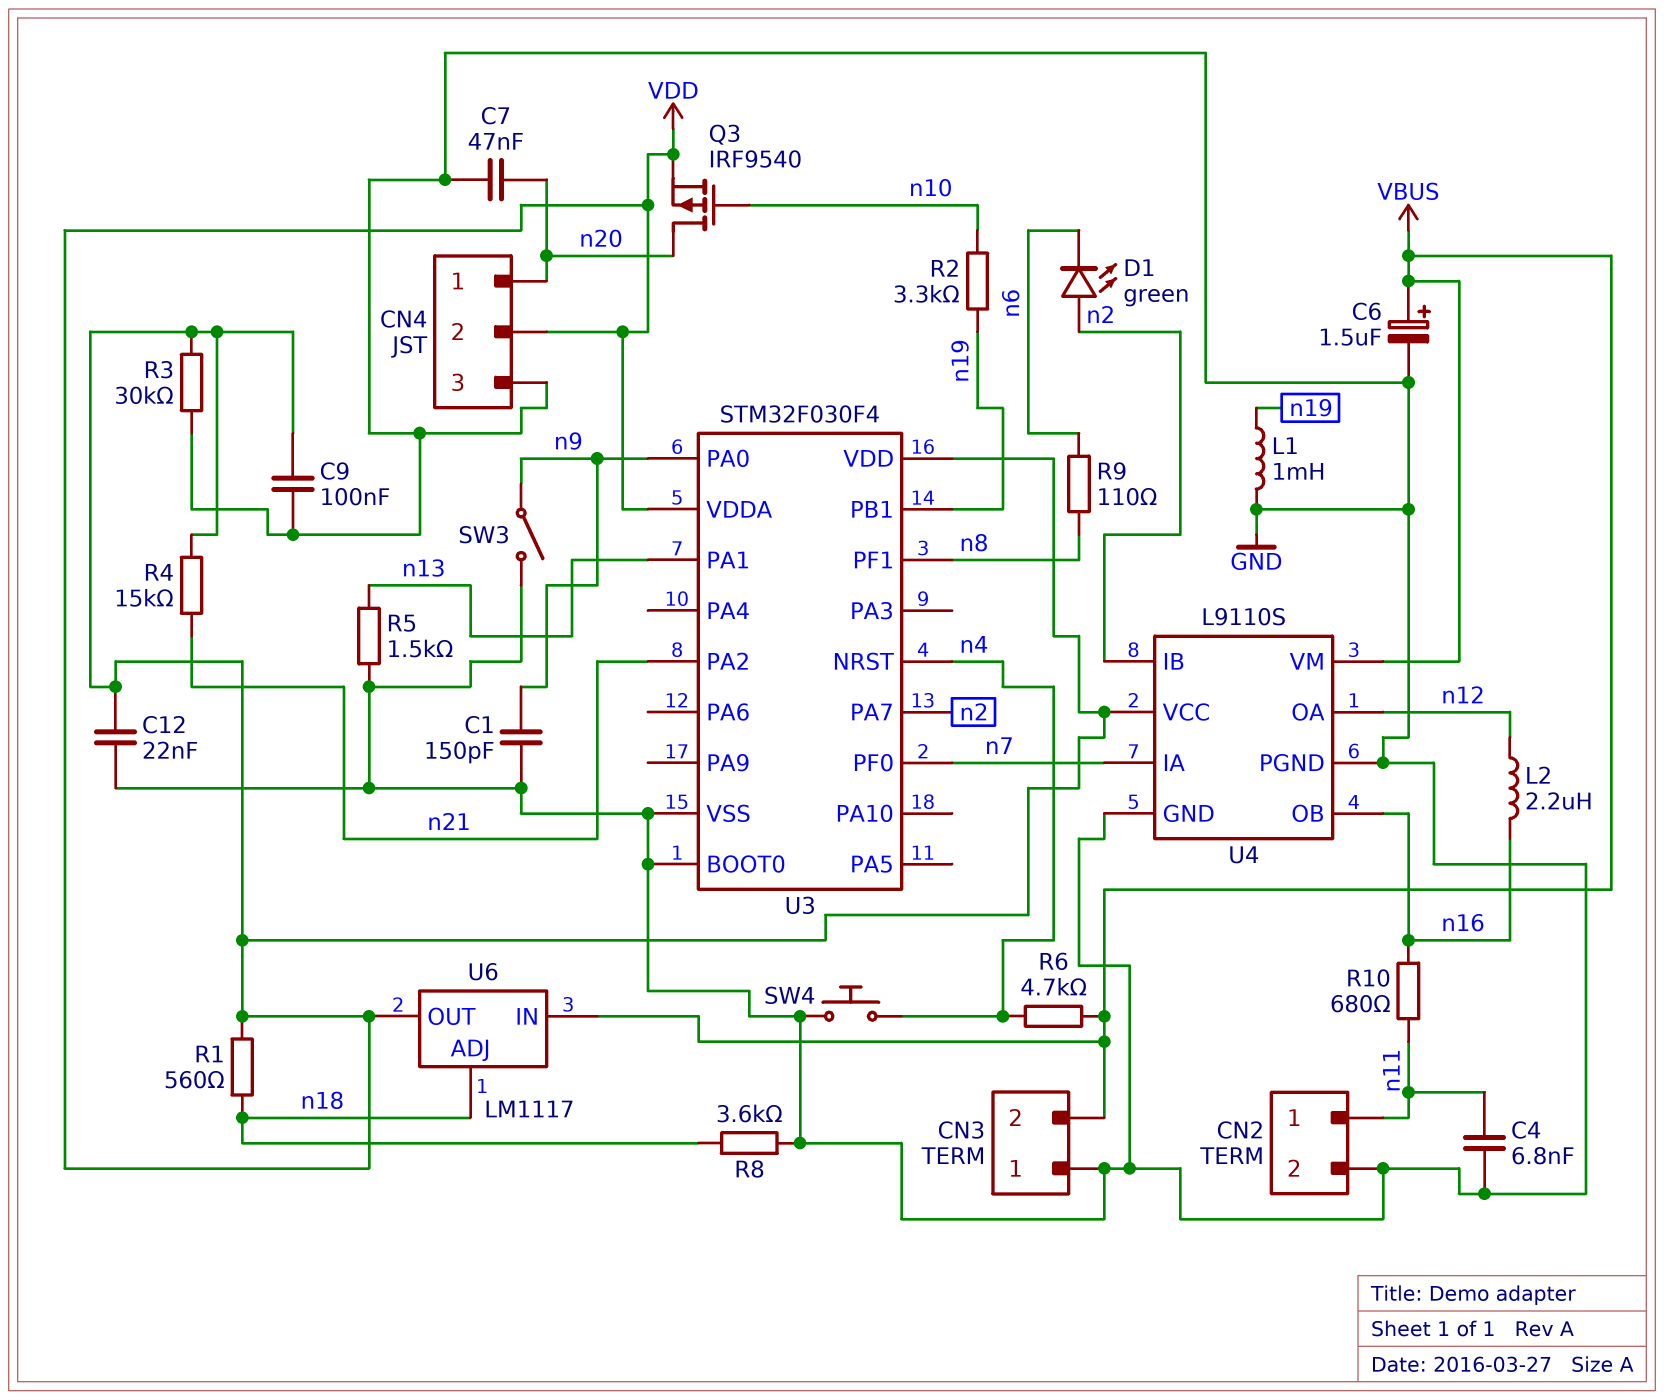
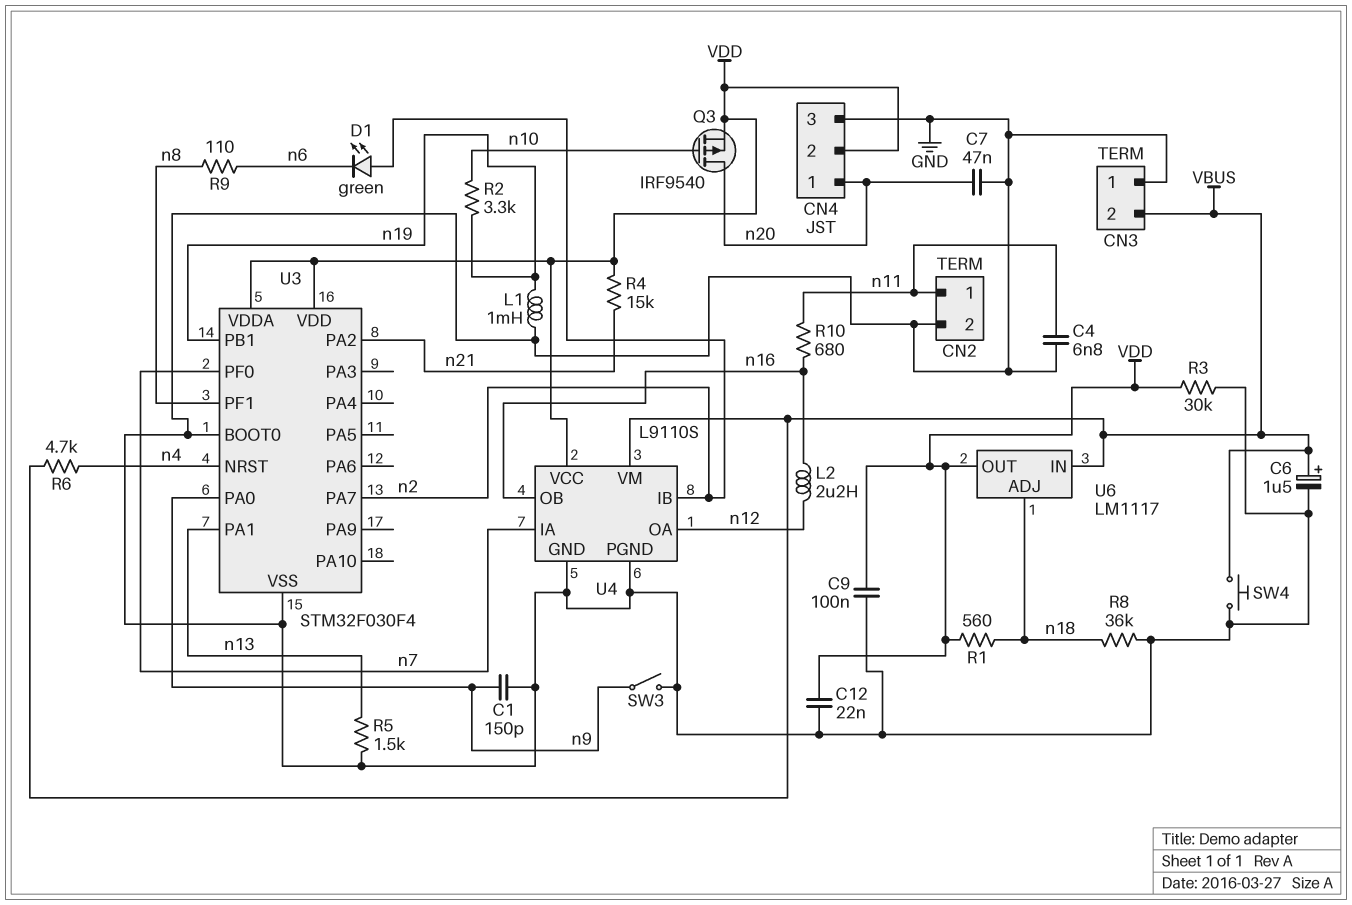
R8: 3.6k (GND, n18) -> 36k (GND, n18)
SW4: button (GND, n4) -> button (GND, VBUS)

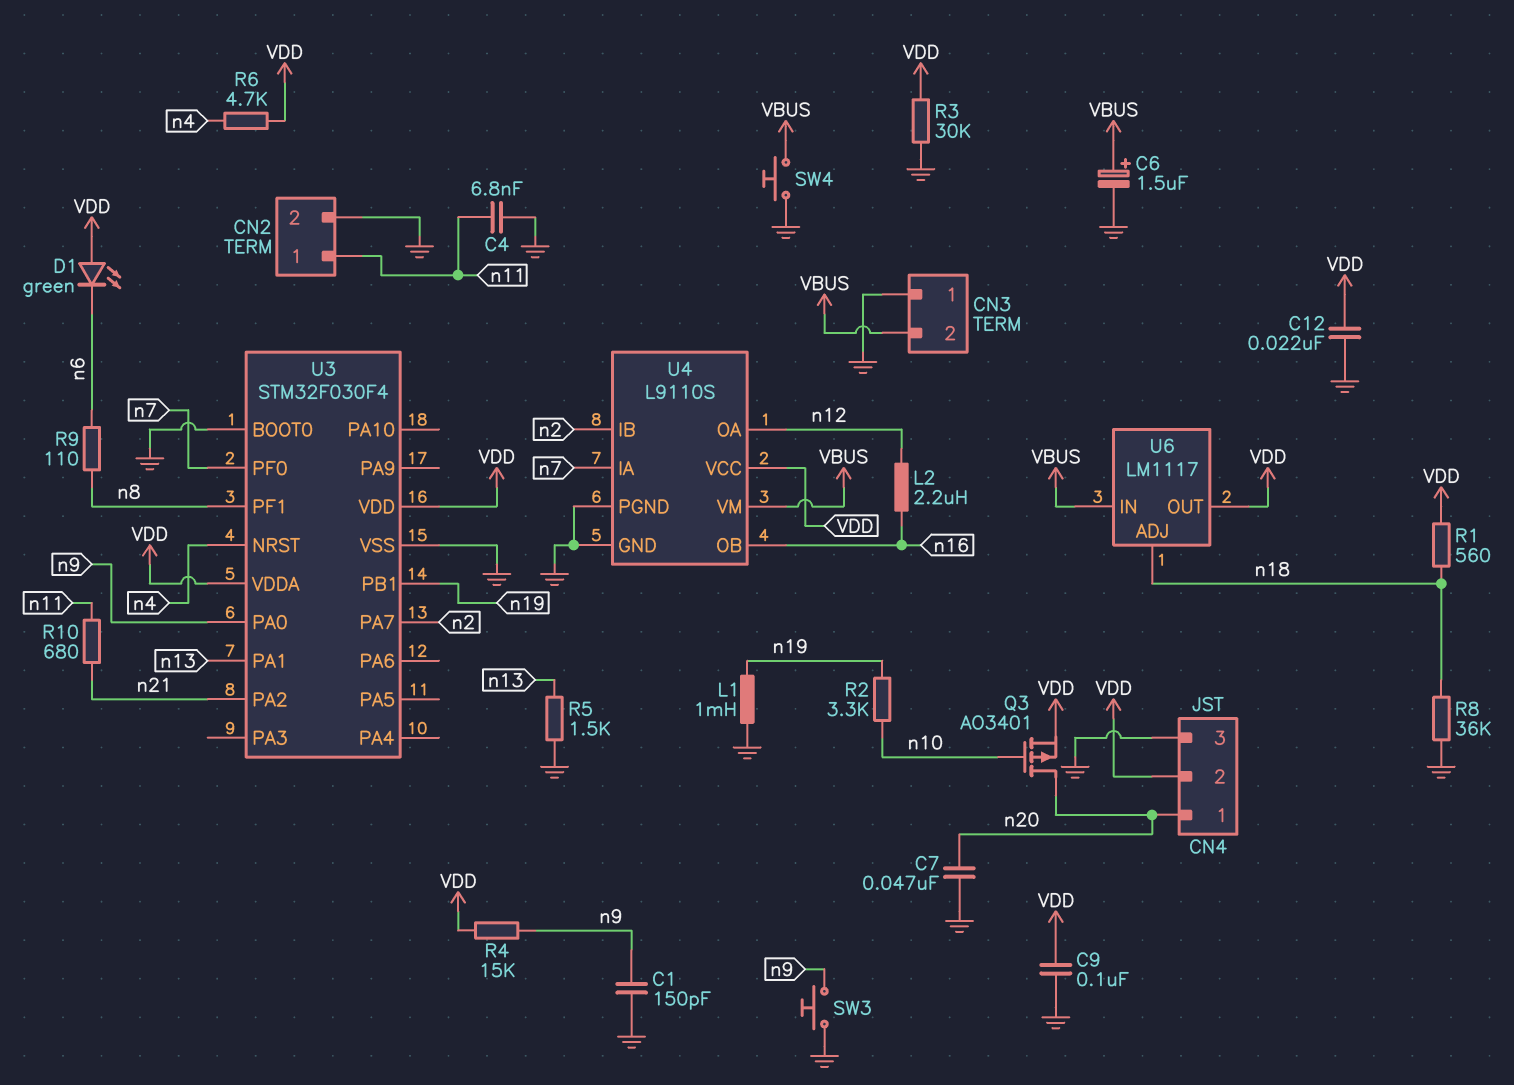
D1: LED green (A n2, K n6) -> LED green (A VDD, K n6)
Q3: PMOS IRF9540 (G n10, D n20, S VDD) -> PMOS AO3401 (G n10, D n20, S VDD)
R4: 15k (VDD, n21) -> 15k (VDD, n9)
R6: 4.7k (VBUS, n4) -> 4.7k (VDD, n4)
R10: 680 (n11, n16) -> 680 (n11, n21)
SW3: switch (GND, n9) -> button (GND, n9)

